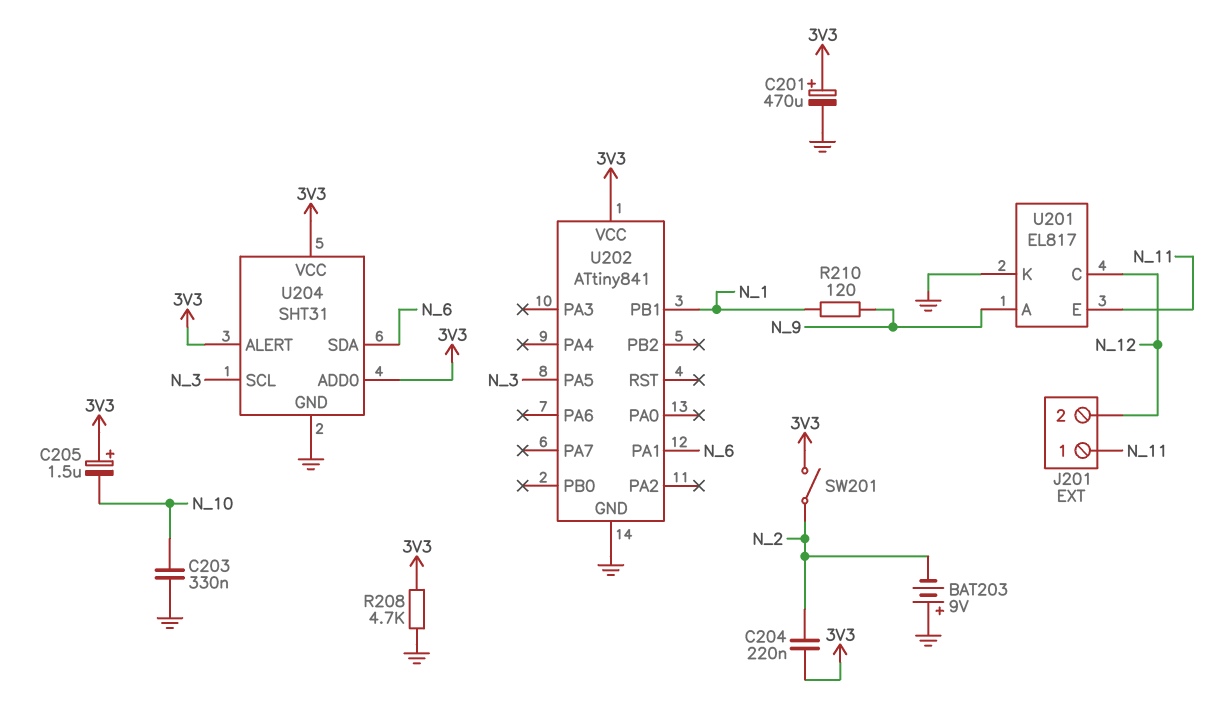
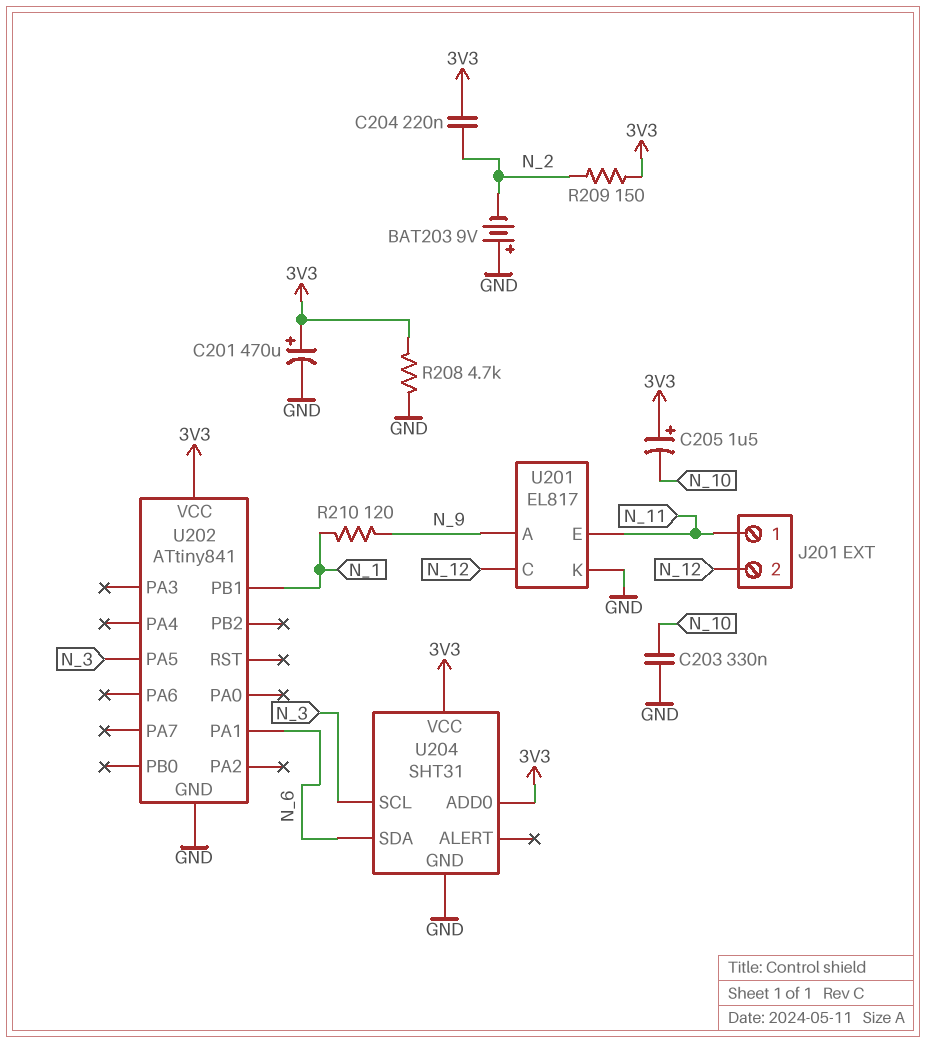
R209: none -> 150 (3V3, N_2)
SW201: switch (3V3, N_2) -> none
U204 pin ALERT: 3V3 -> none

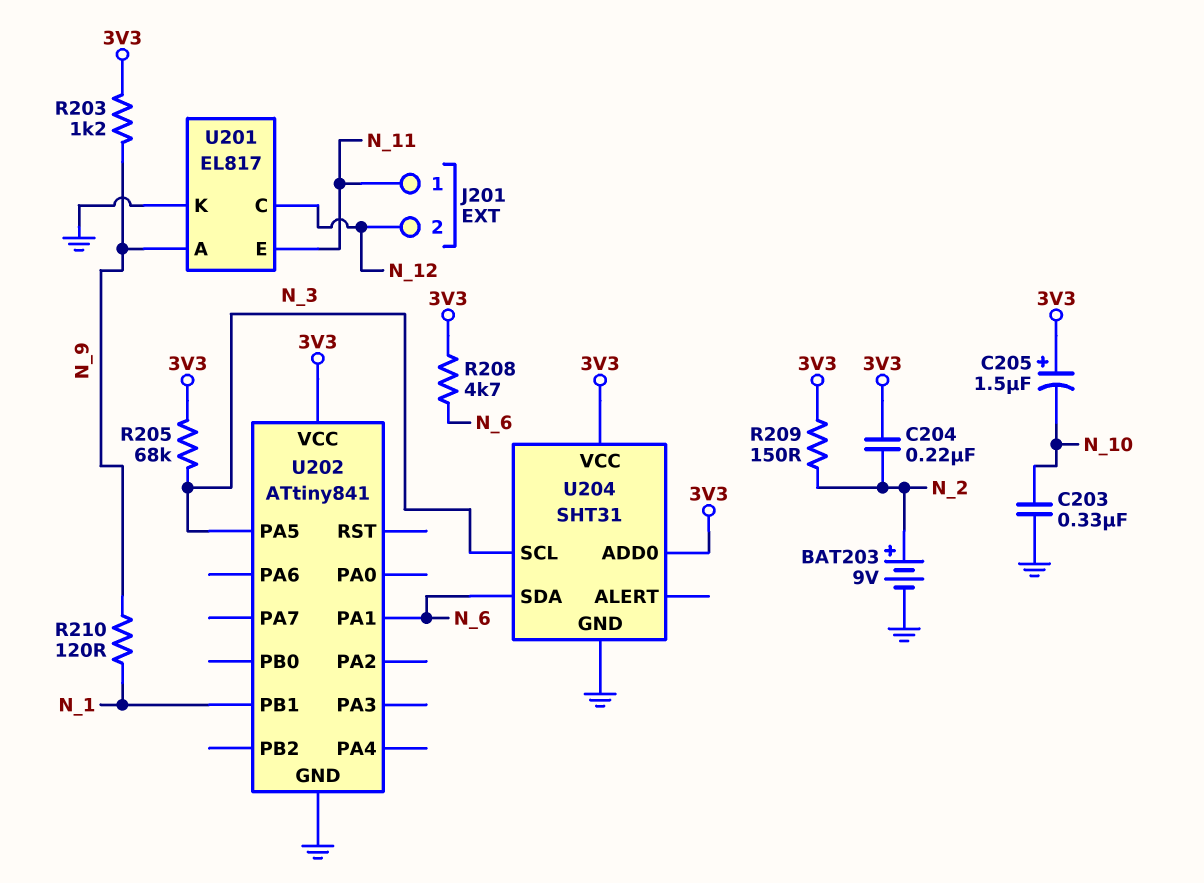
BAT203: 9V (plus GND, minus N_2) -> 9V (plus N_2, minus GND)
C201: 470uF (plus 3V3, minus GND) -> none
R203: none -> 1.2k (3V3, N_9)
R205: none -> 68k (3V3, N_3)
R208: 4.7k (3V3, GND) -> 4.7k (3V3, N_6)

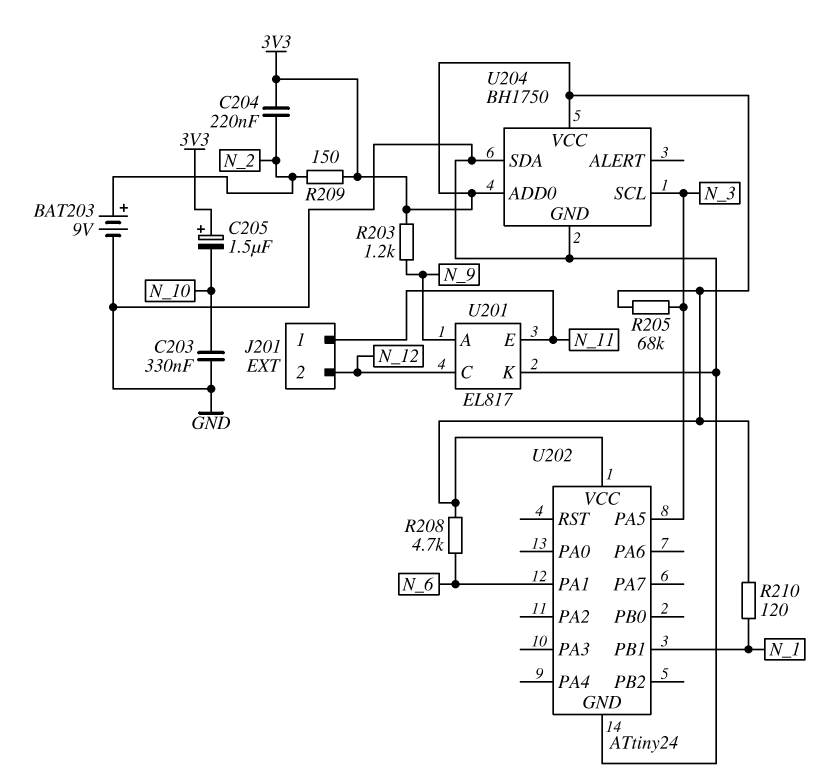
R210: 120 (N_1, N_9) -> 120 (3V3, N_1)
U202: ATtiny841 -> ATtiny24
U204: SHT31 -> BH1750
U204 pin SDA: N_6 -> GND

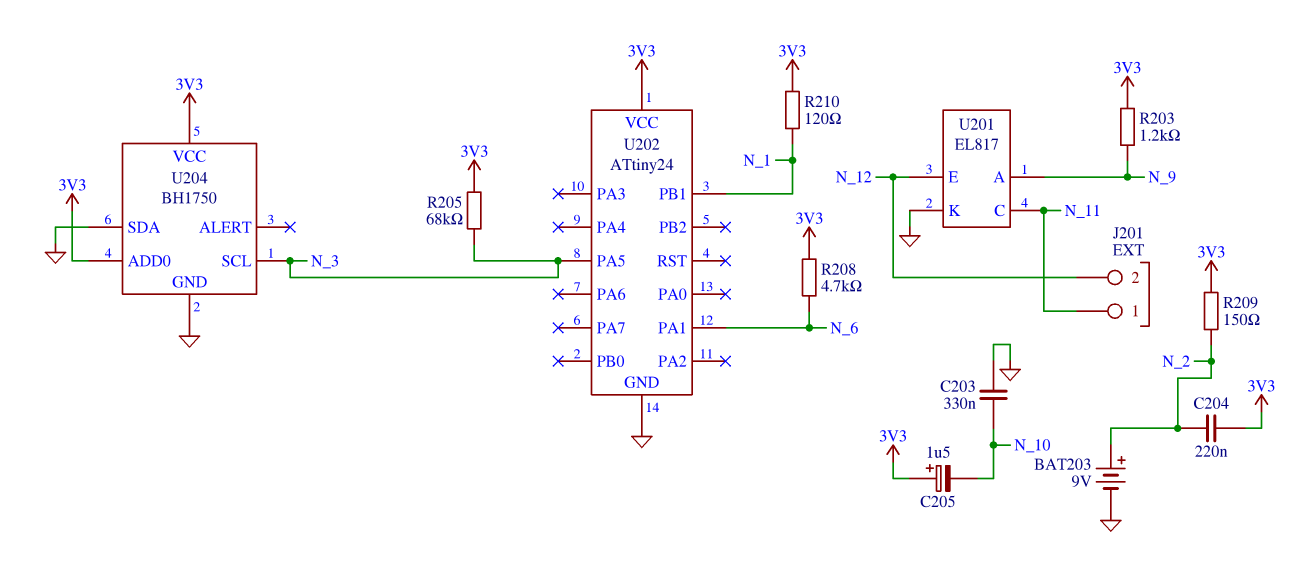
U201 pin C: N_12 -> N_11
U201 pin E: N_11 -> N_12

